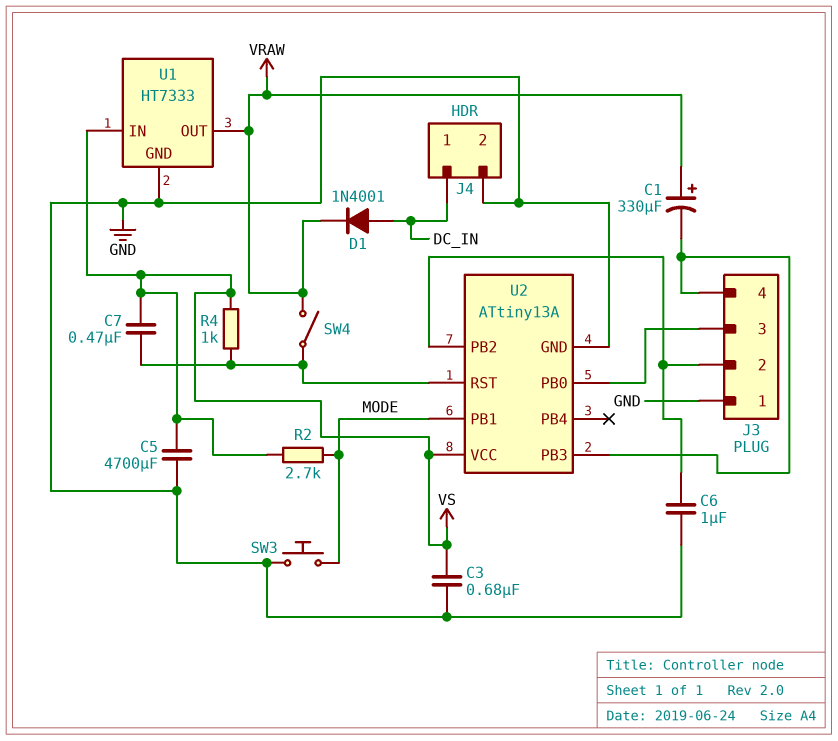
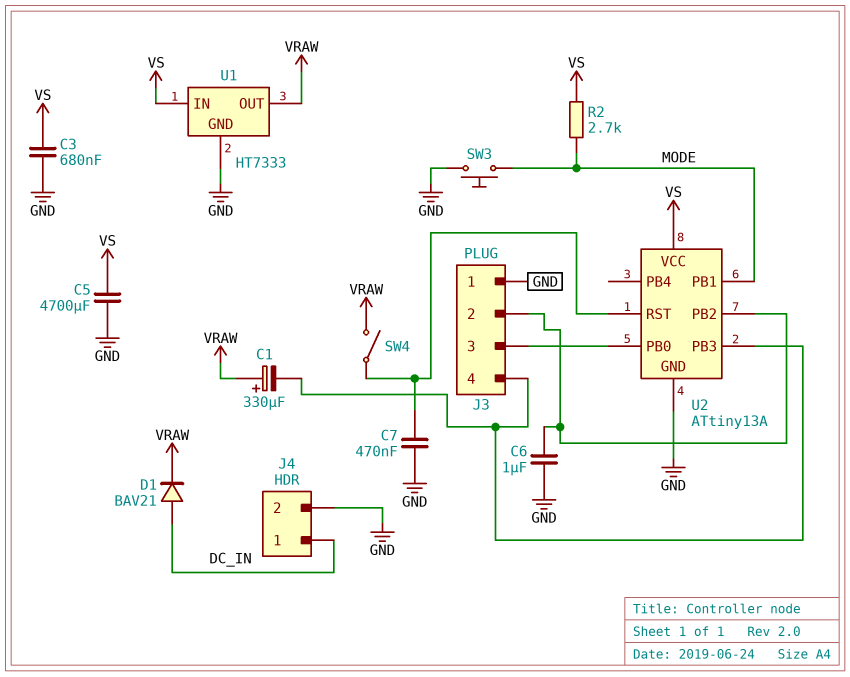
C7: 470nF (U2/RST, VS) -> 470nF (GND, U2/RST)
D1: diode 1N4001 (A DC_IN, K VRAW) -> diode BAV21 (A DC_IN, K VRAW)
R4: 1k (U2/RST, VS) -> none

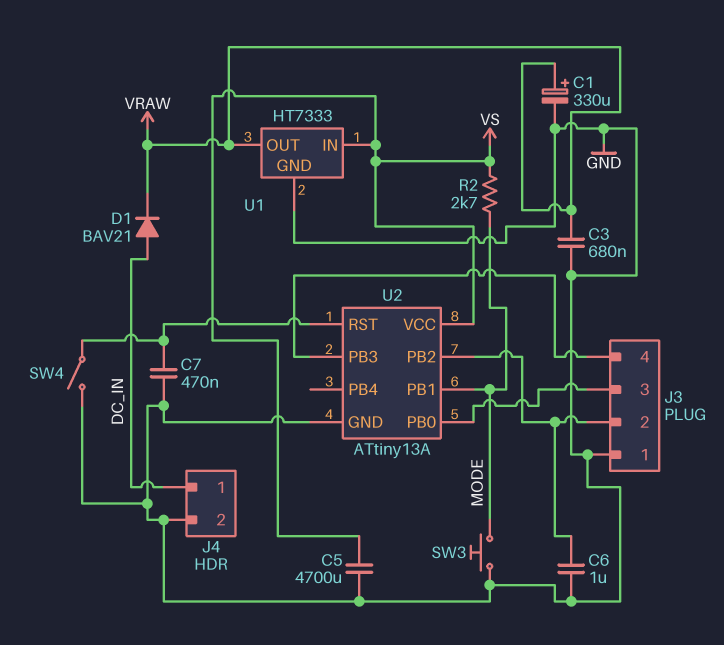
C1: 330uF (plus VRAW, minus J3/4) -> 330uF (plus VRAW, minus GND)
C3: 680nF (GND, VS) -> 680nF (GND, VRAW)
SW4: switch (U2/RST, VRAW) -> switch (GND, U2/RST)

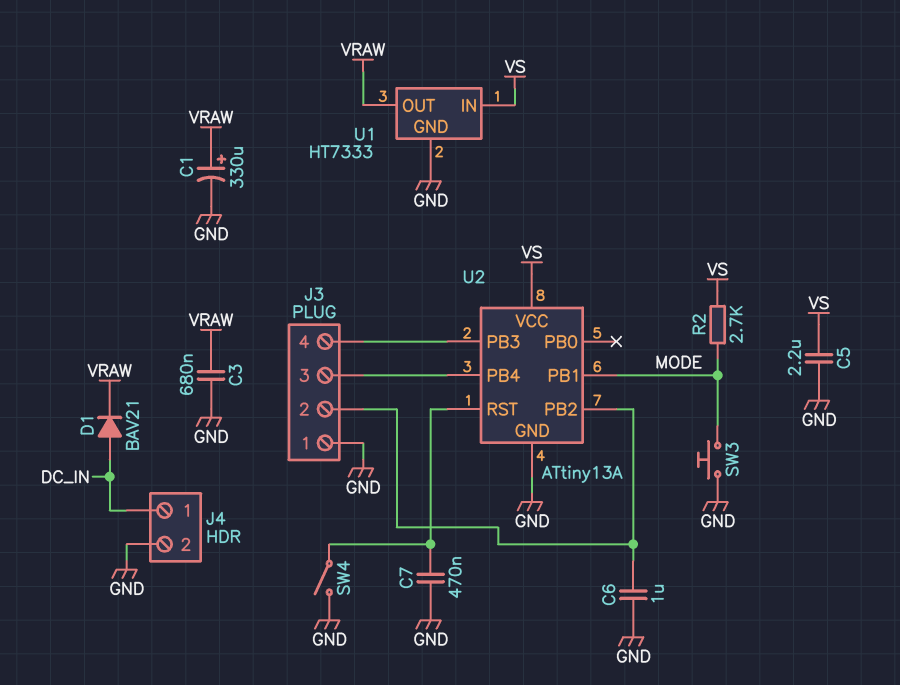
C5: 4700uF (GND, VS) -> 2.2uF (GND, VS)
U2 pin PB0: J3/3 -> none
U2 pin PB4: none -> J3/3

